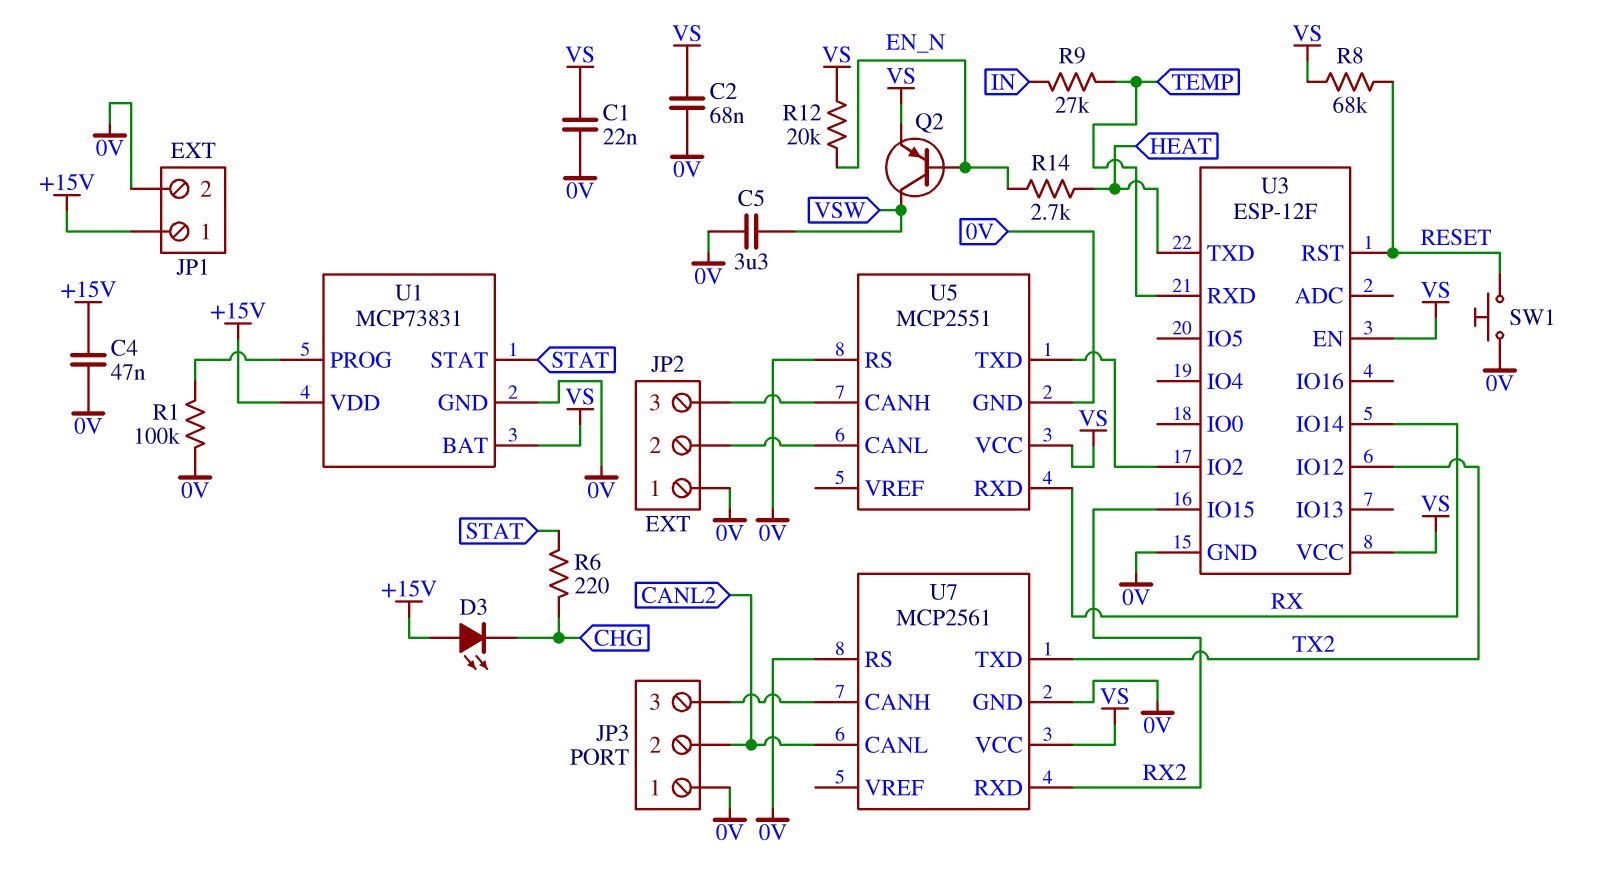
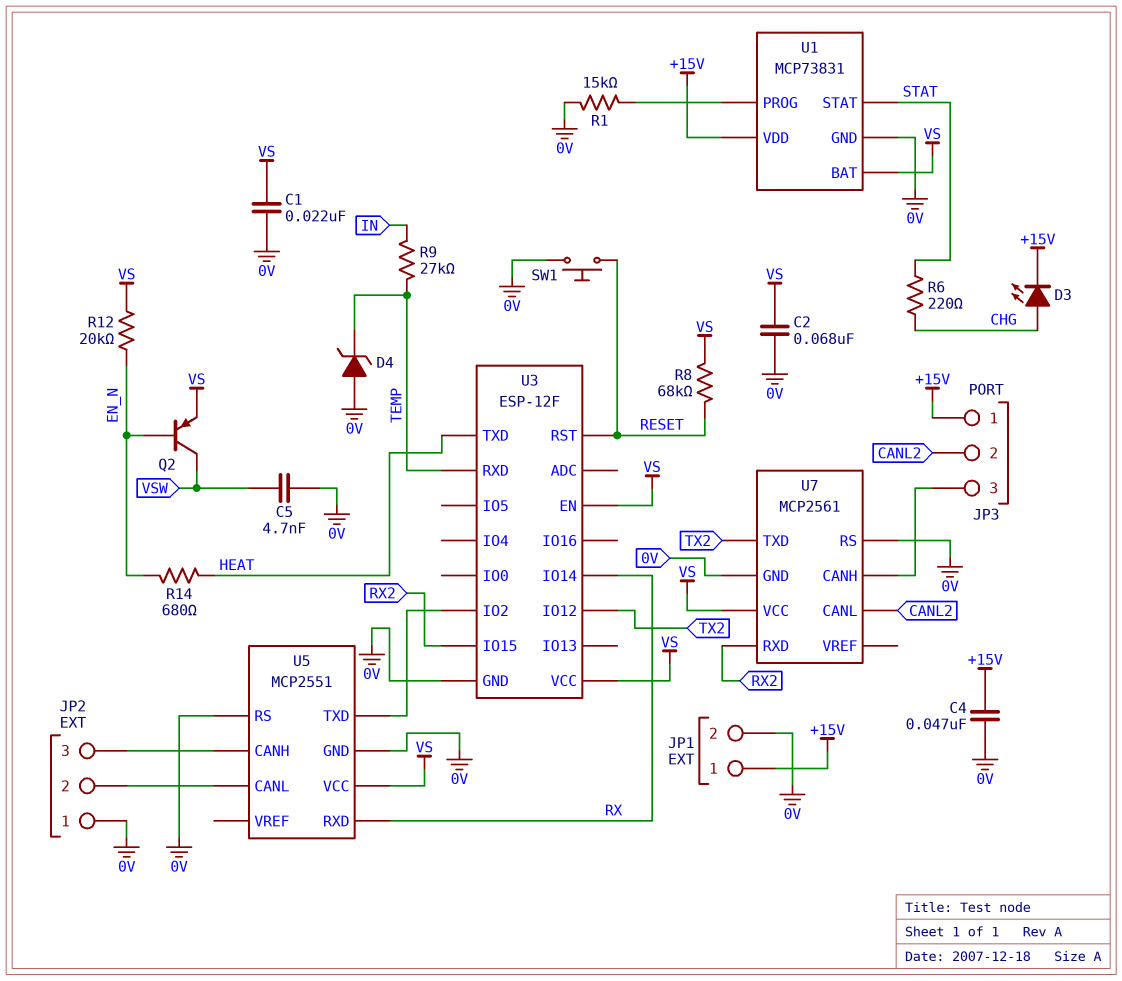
C5: 3.3uF (0V, VSW) -> 4.7nF (0V, VSW)
D3: LED (A +15V, K CHG) -> LED (A CHG, K +15V)
D4: none -> zener (A 0V, K TEMP)
JP3 pin 1: 0V -> +15V
R1: 100k (0V, U1/PROG) -> 15k (0V, U1/PROG)
R14: 2.7k (EN_N, HEAT) -> 680 (EN_N, HEAT)

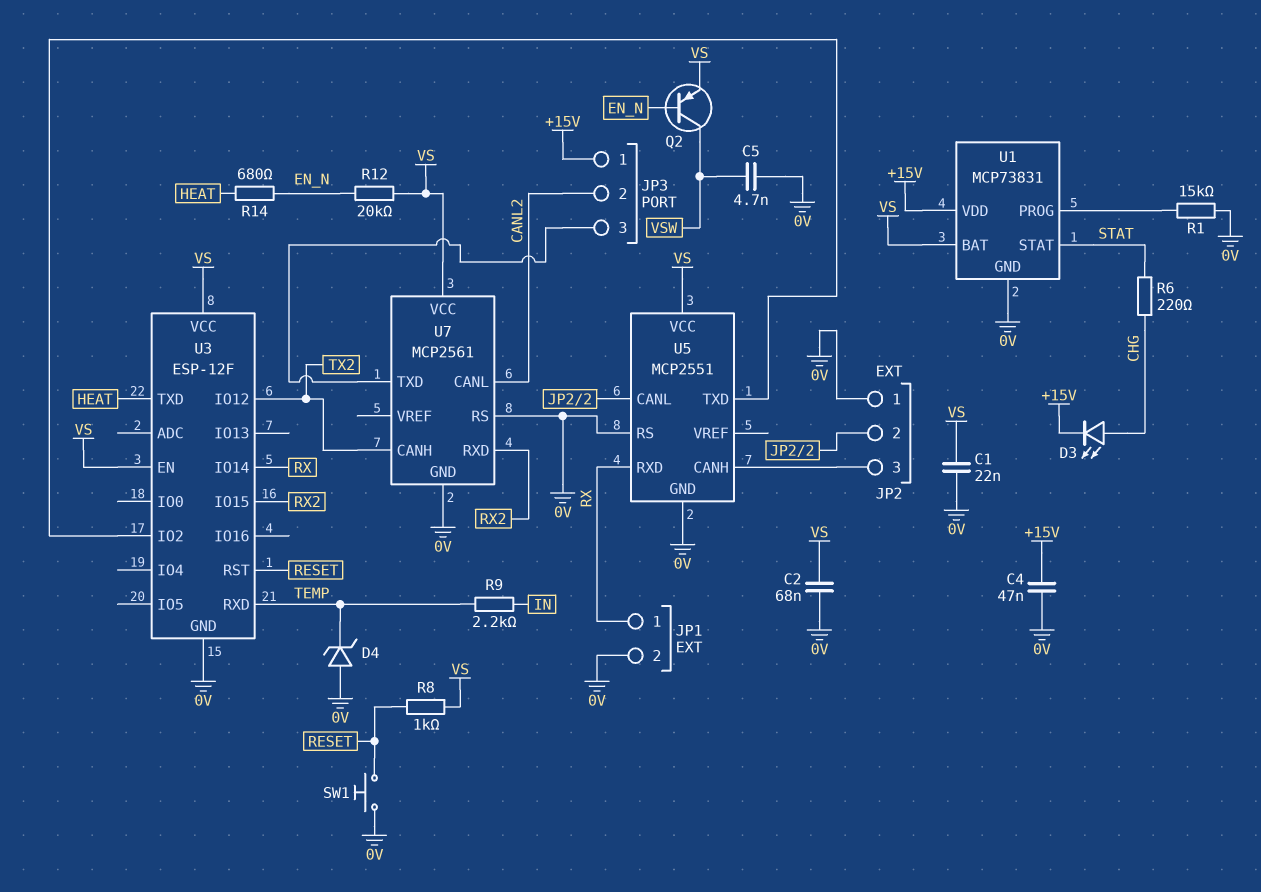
JP1 pin 1: +15V -> RX
R8: 68k (RESET, VS) -> 1k (RESET, VS)
R9: 27k (IN, TEMP) -> 2.2k (IN, TEMP)
U7 pin CANH: JP3/3 -> TX2
U7 pin TXD: TX2 -> JP3/3

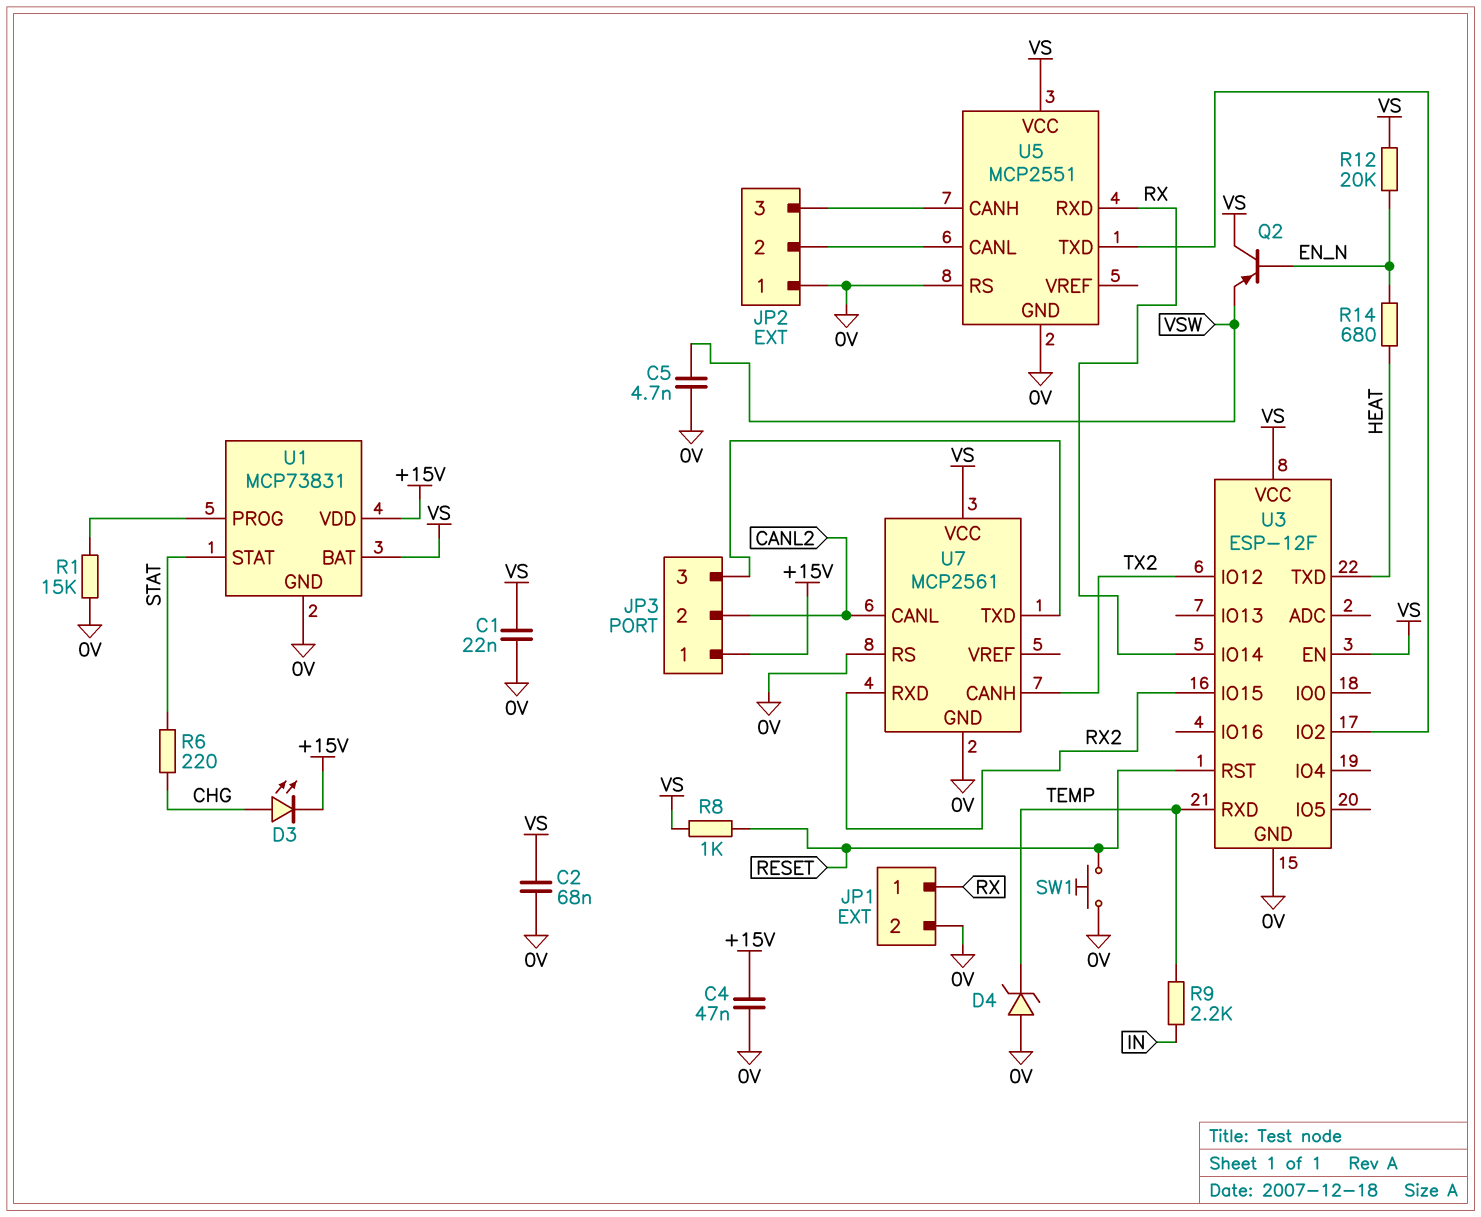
Q2: PNP (B EN_N, C VSW, E VS) -> PNP (B EN_N, C VS, E VSW)

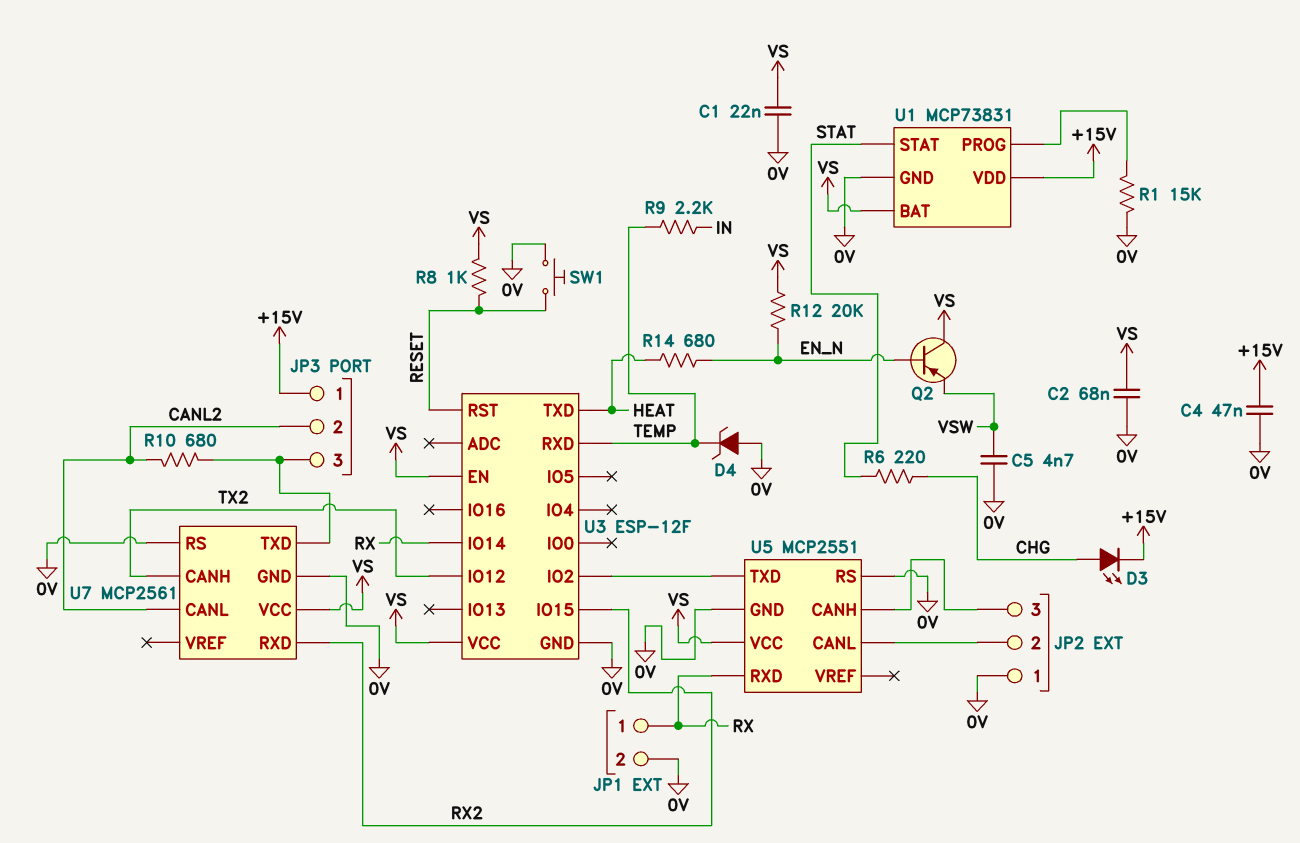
R10: none -> 680 (CANL2, JP3/3)

